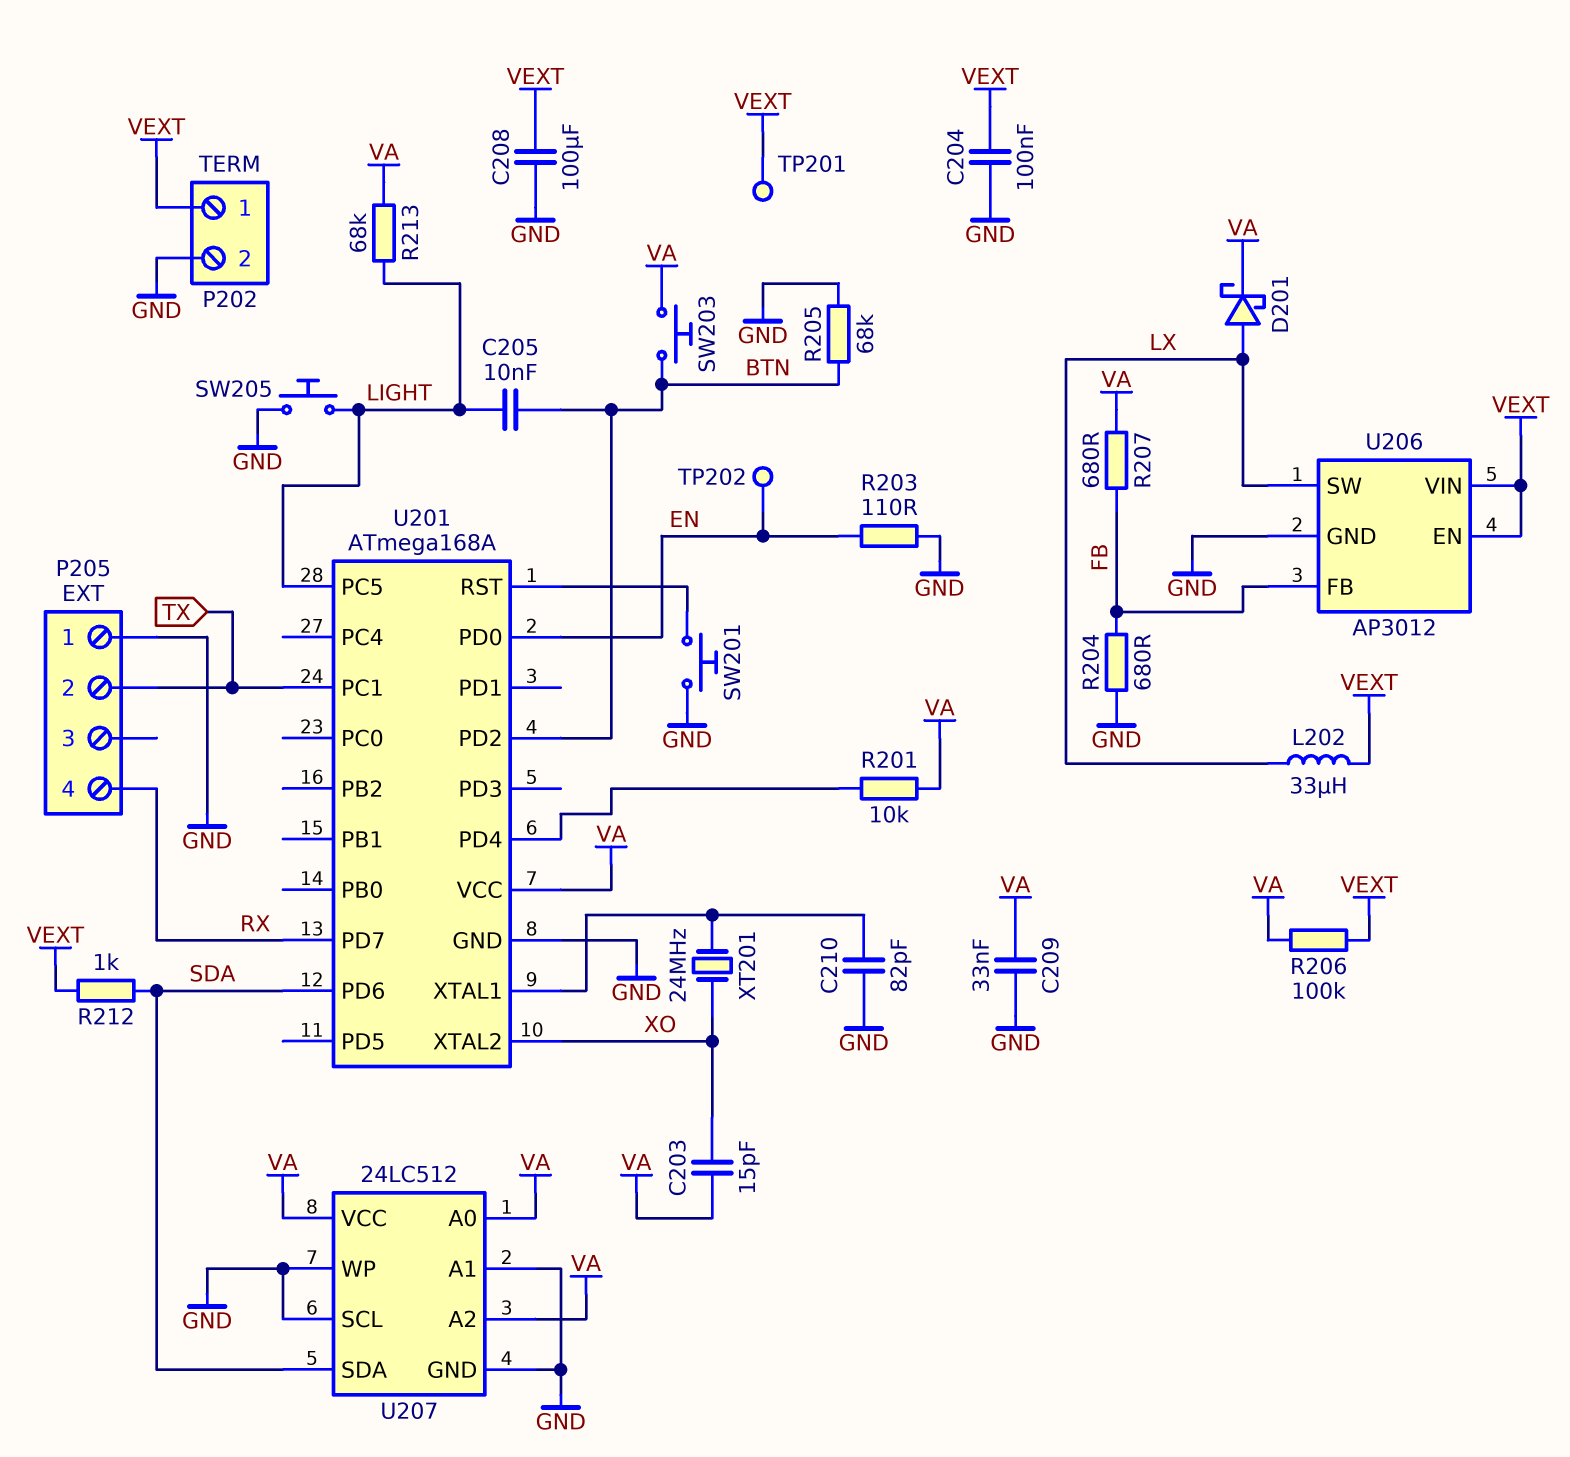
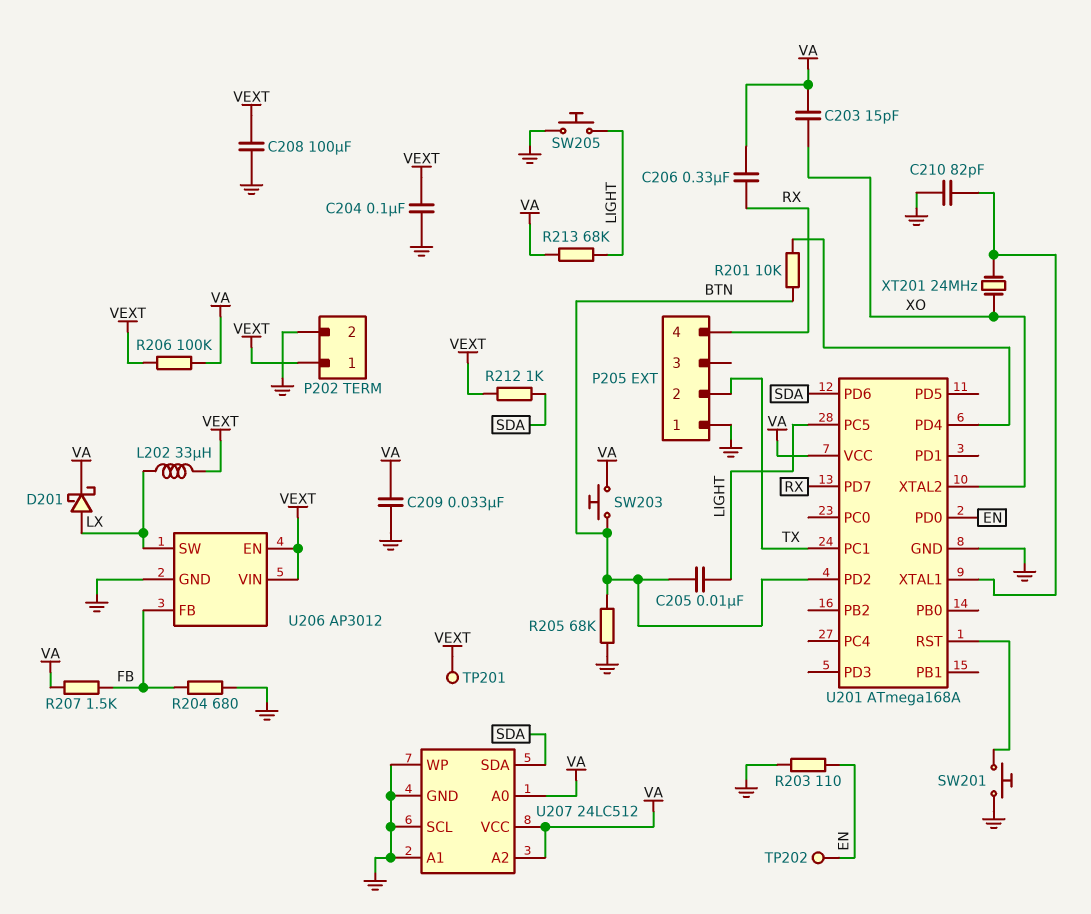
C206: none -> 330nF (RX, VA)
R201: 10k (U201/PD4, VA) -> 10k (BTN, U201/PD4)
R207: 680 (FB, VA) -> 1.5k (FB, VA)

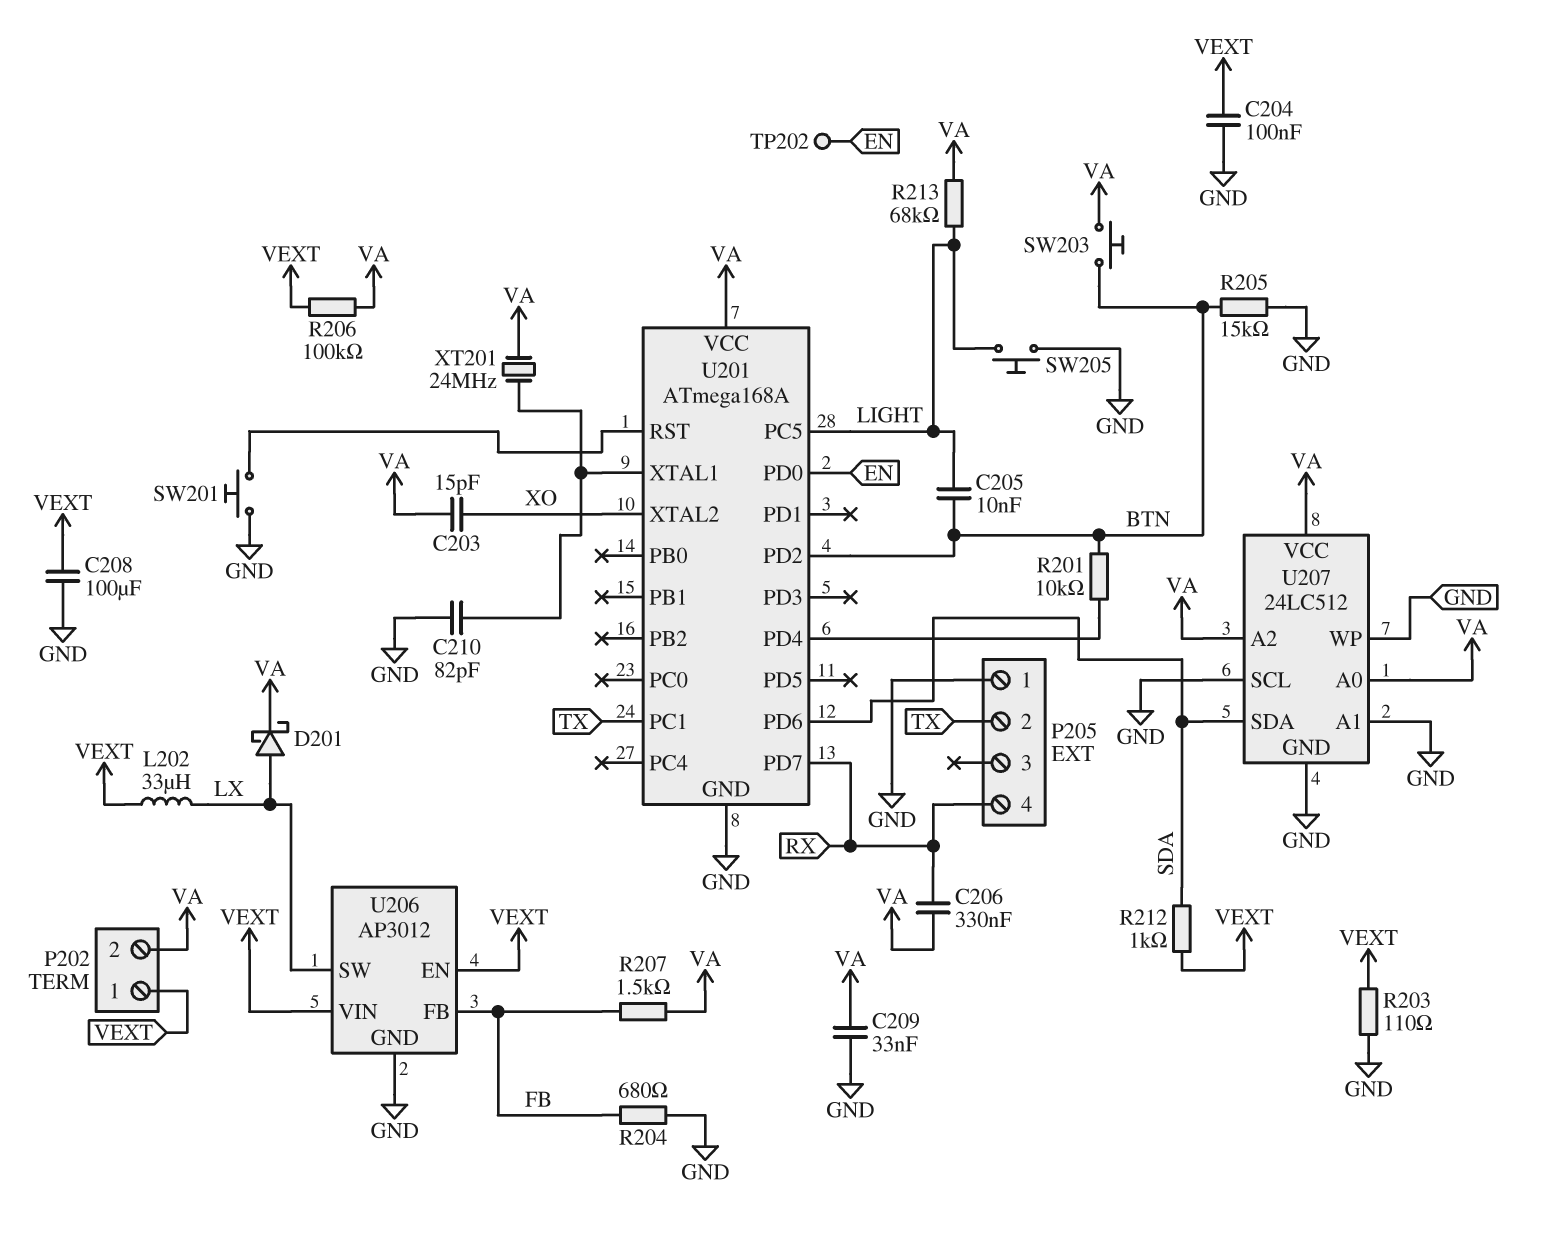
P202 pin 2: GND -> VA
R203: 110 (EN, GND) -> 110 (GND, VEXT)
R205: 68k (BTN, GND) -> 15k (BTN, GND)
TP201: test point (VEXT) -> none
XT201: 24MHz (U201/XTAL1, XO) -> 24MHz (U201/XTAL1, VA)

